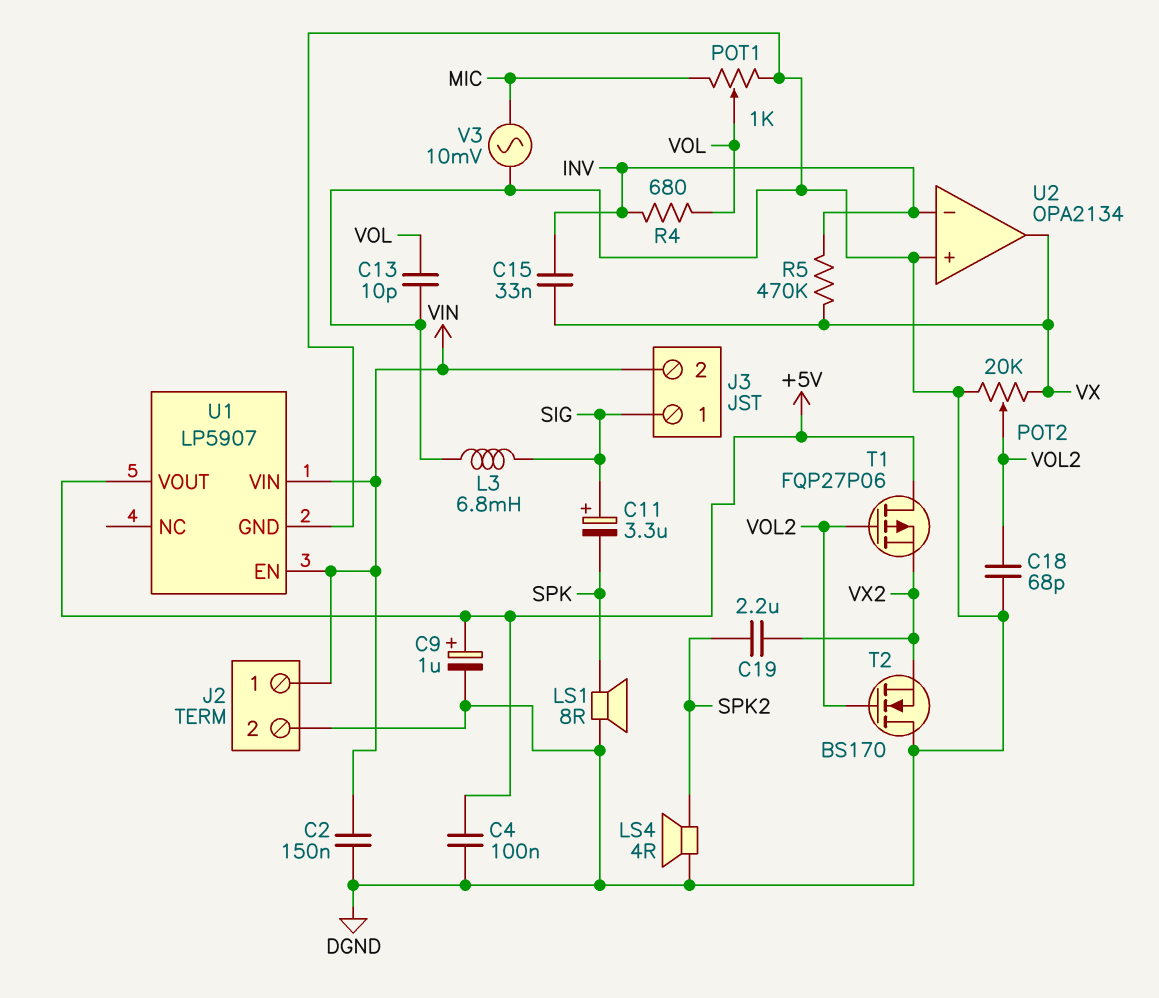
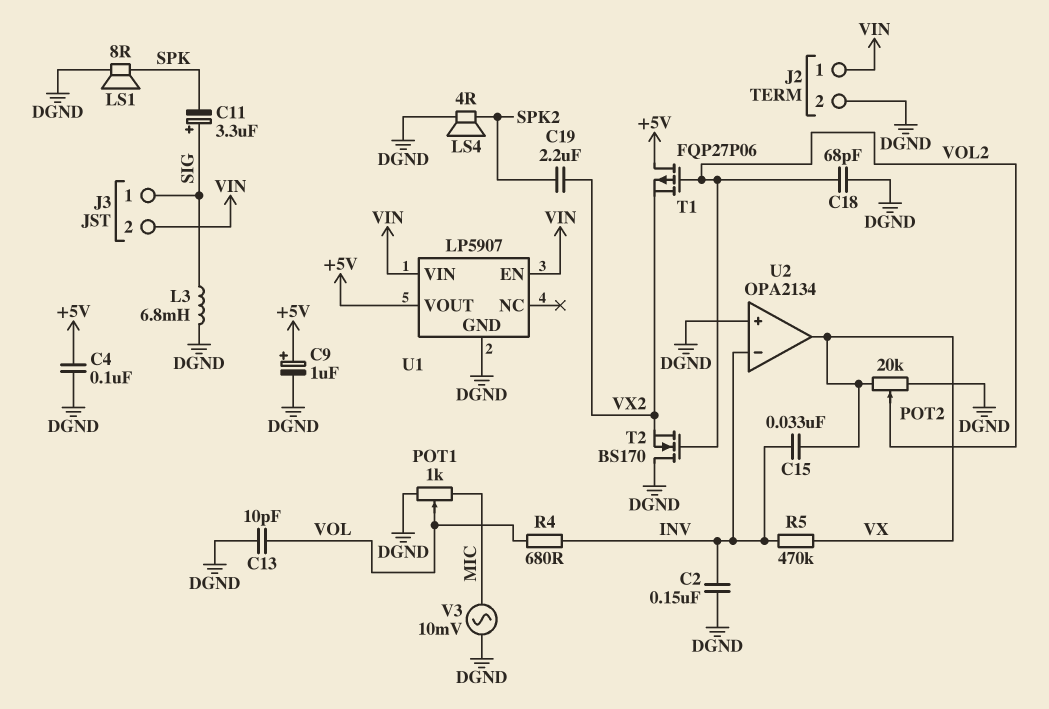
C2: 150nF (DGND, VIN) -> 150nF (DGND, INV)

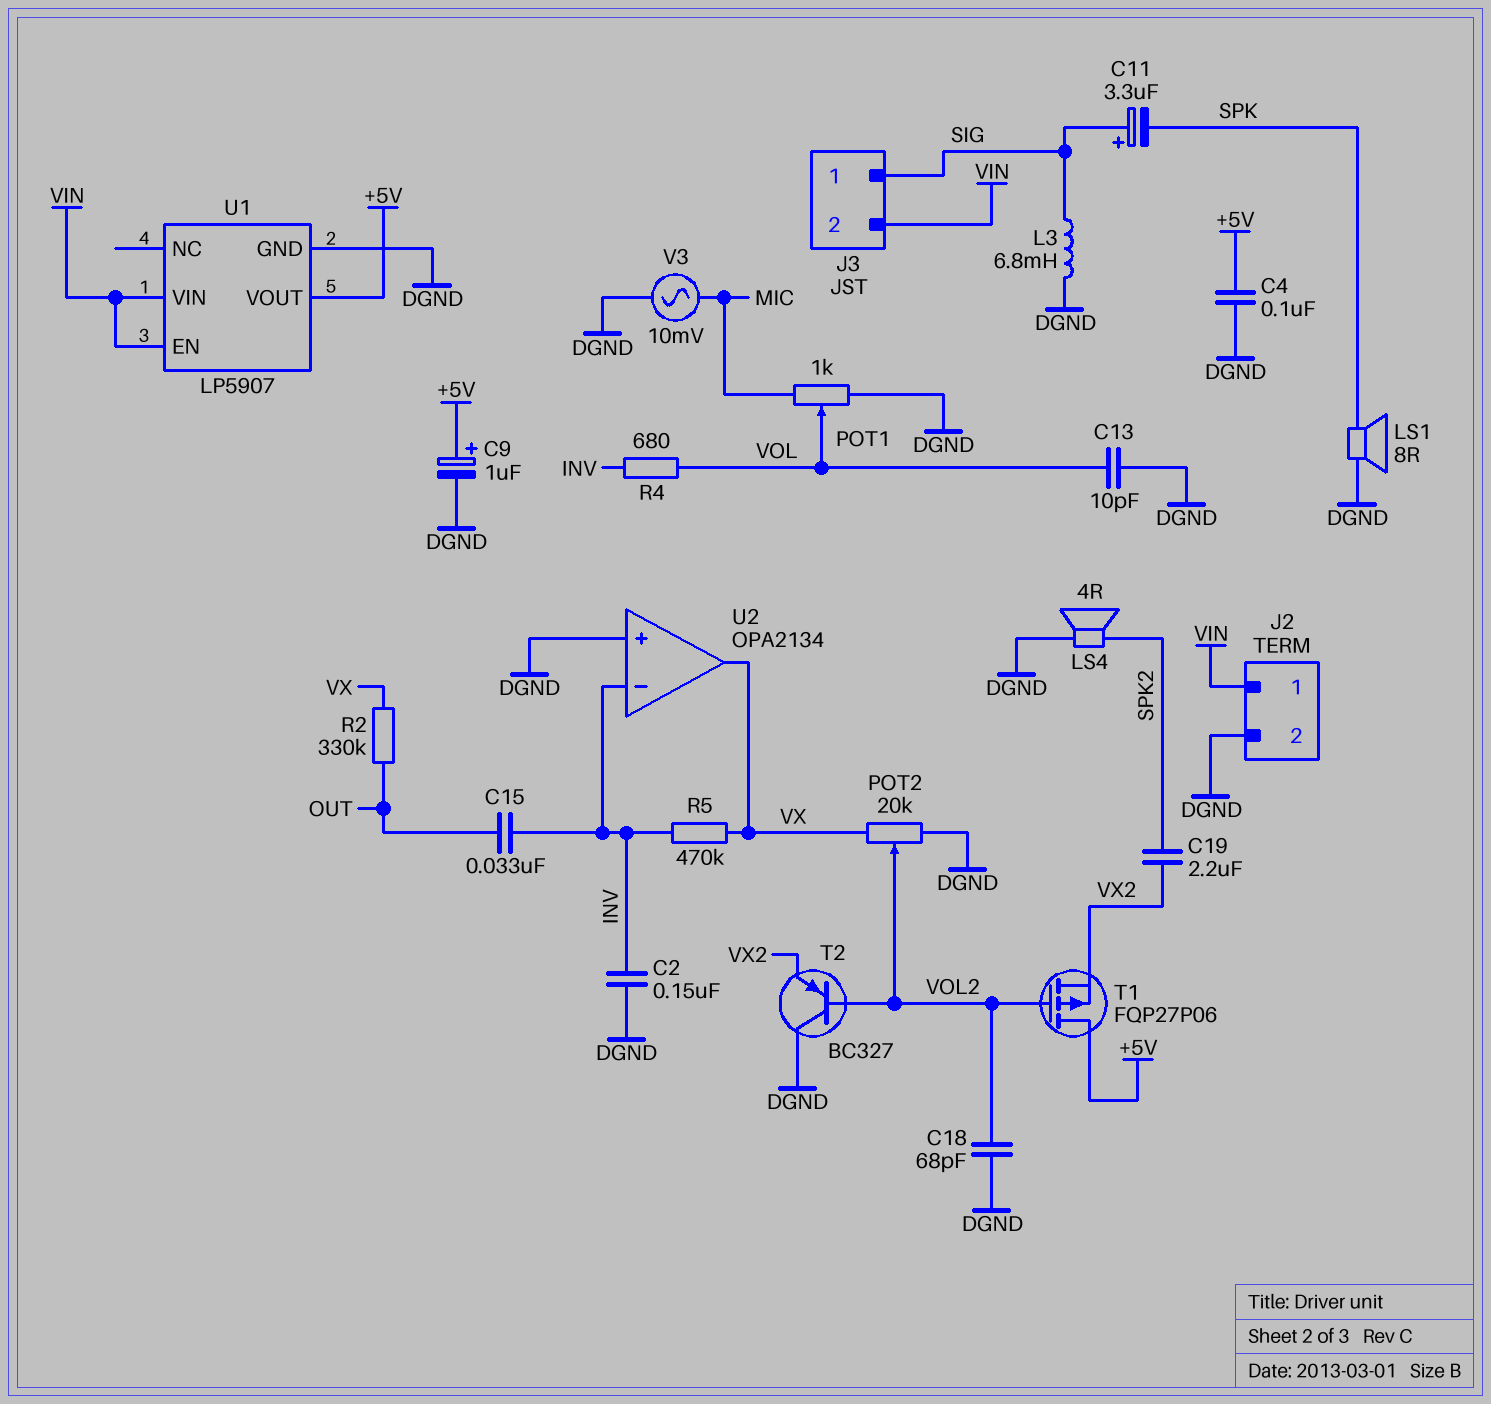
C15: 33nF (INV, VX) -> 33nF (INV, OUT)
R2: none -> 330k (OUT, VX)
T2: NMOS BS170 (G VOL2, D DGND, S VX2) -> PNP BC327 (B VOL2, C DGND, E VX2)

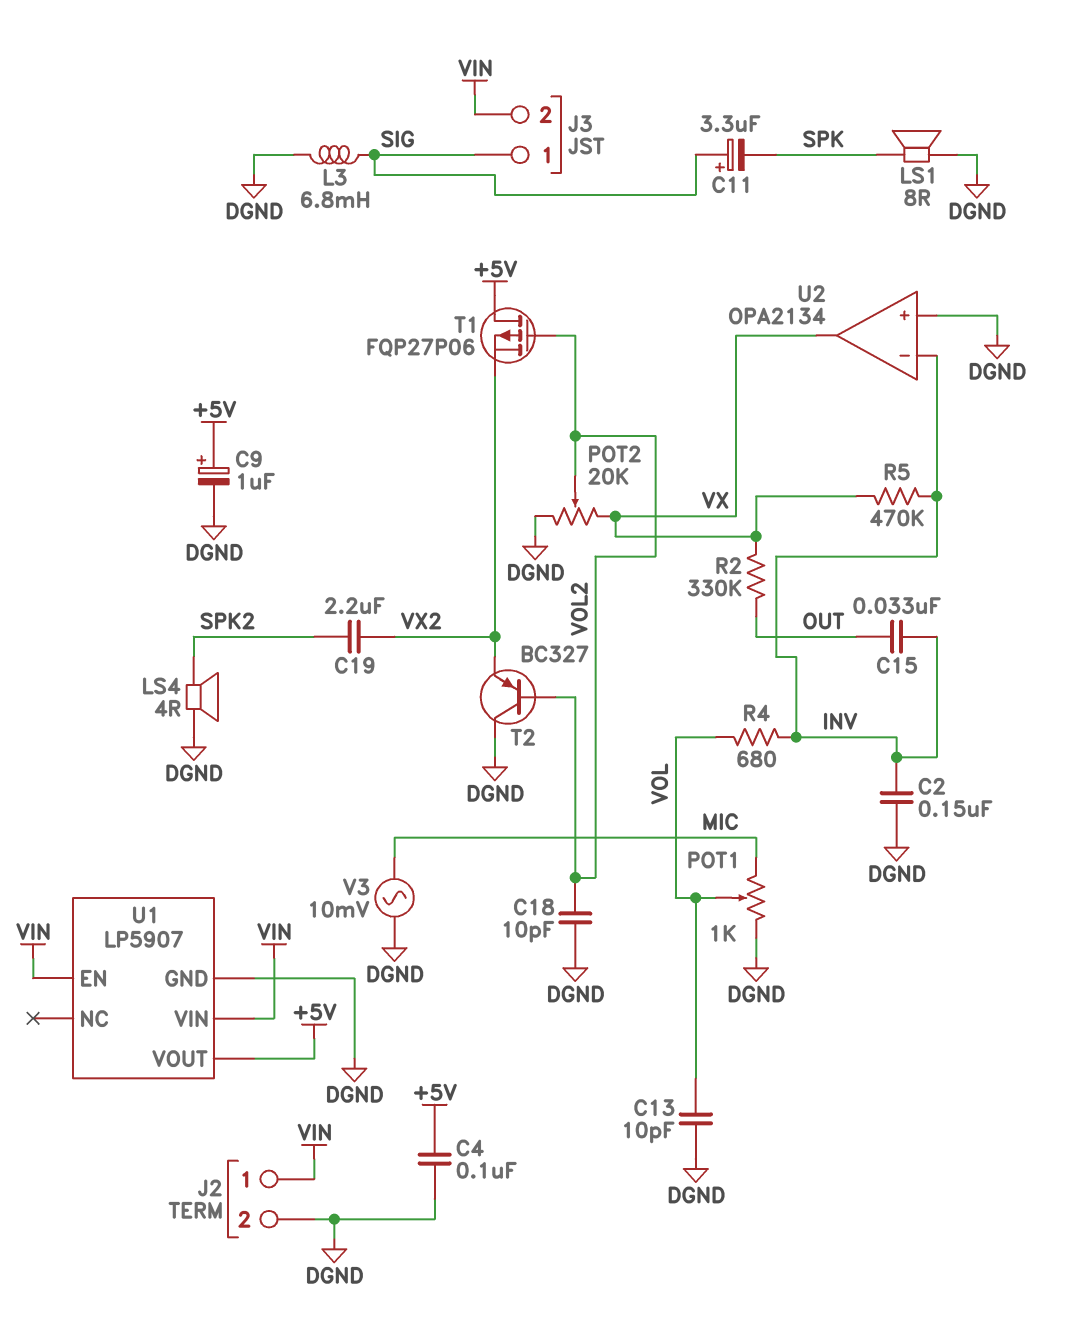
C18: 68pF (DGND, VOL2) -> 10pF (DGND, VOL2)

